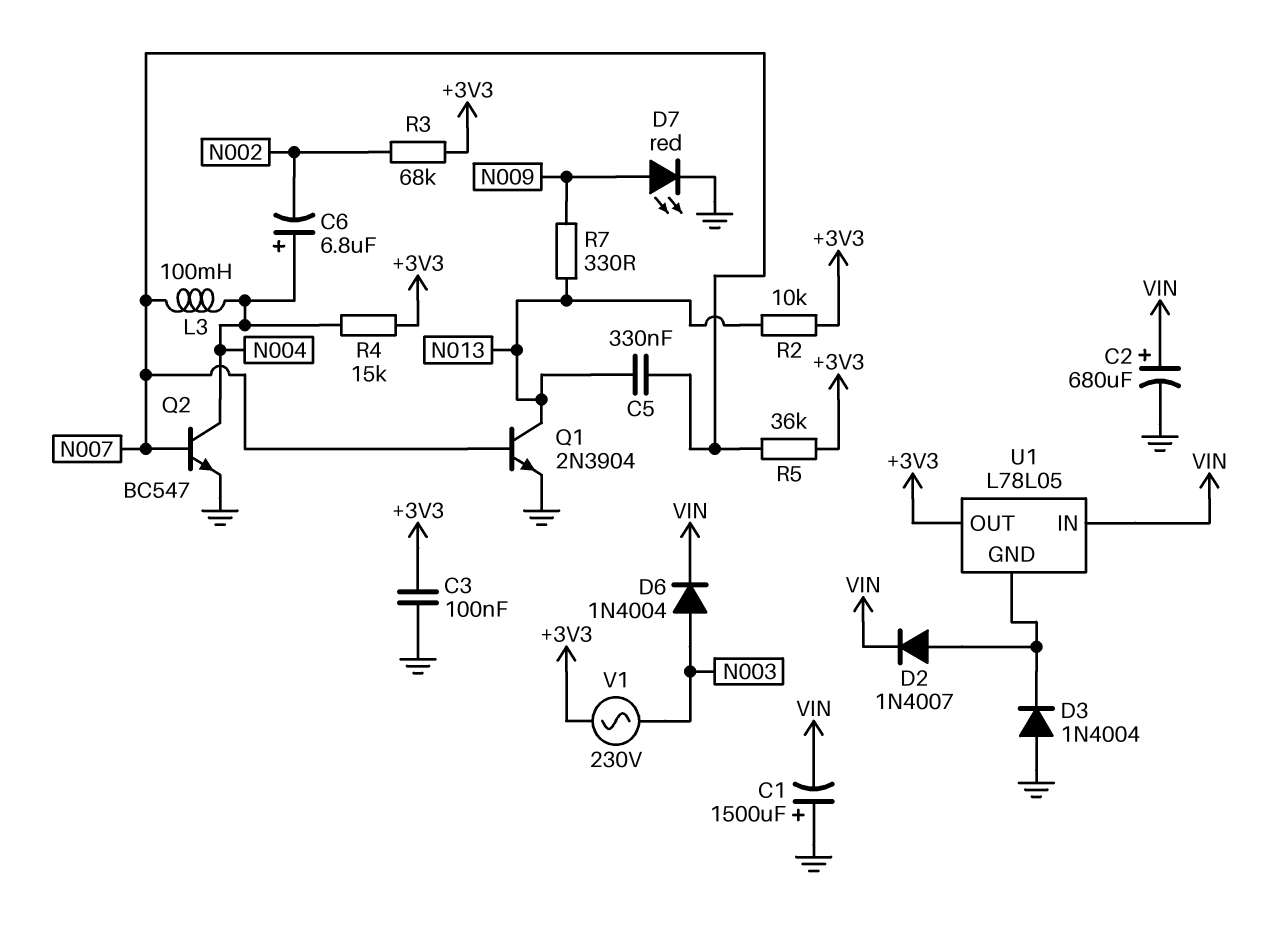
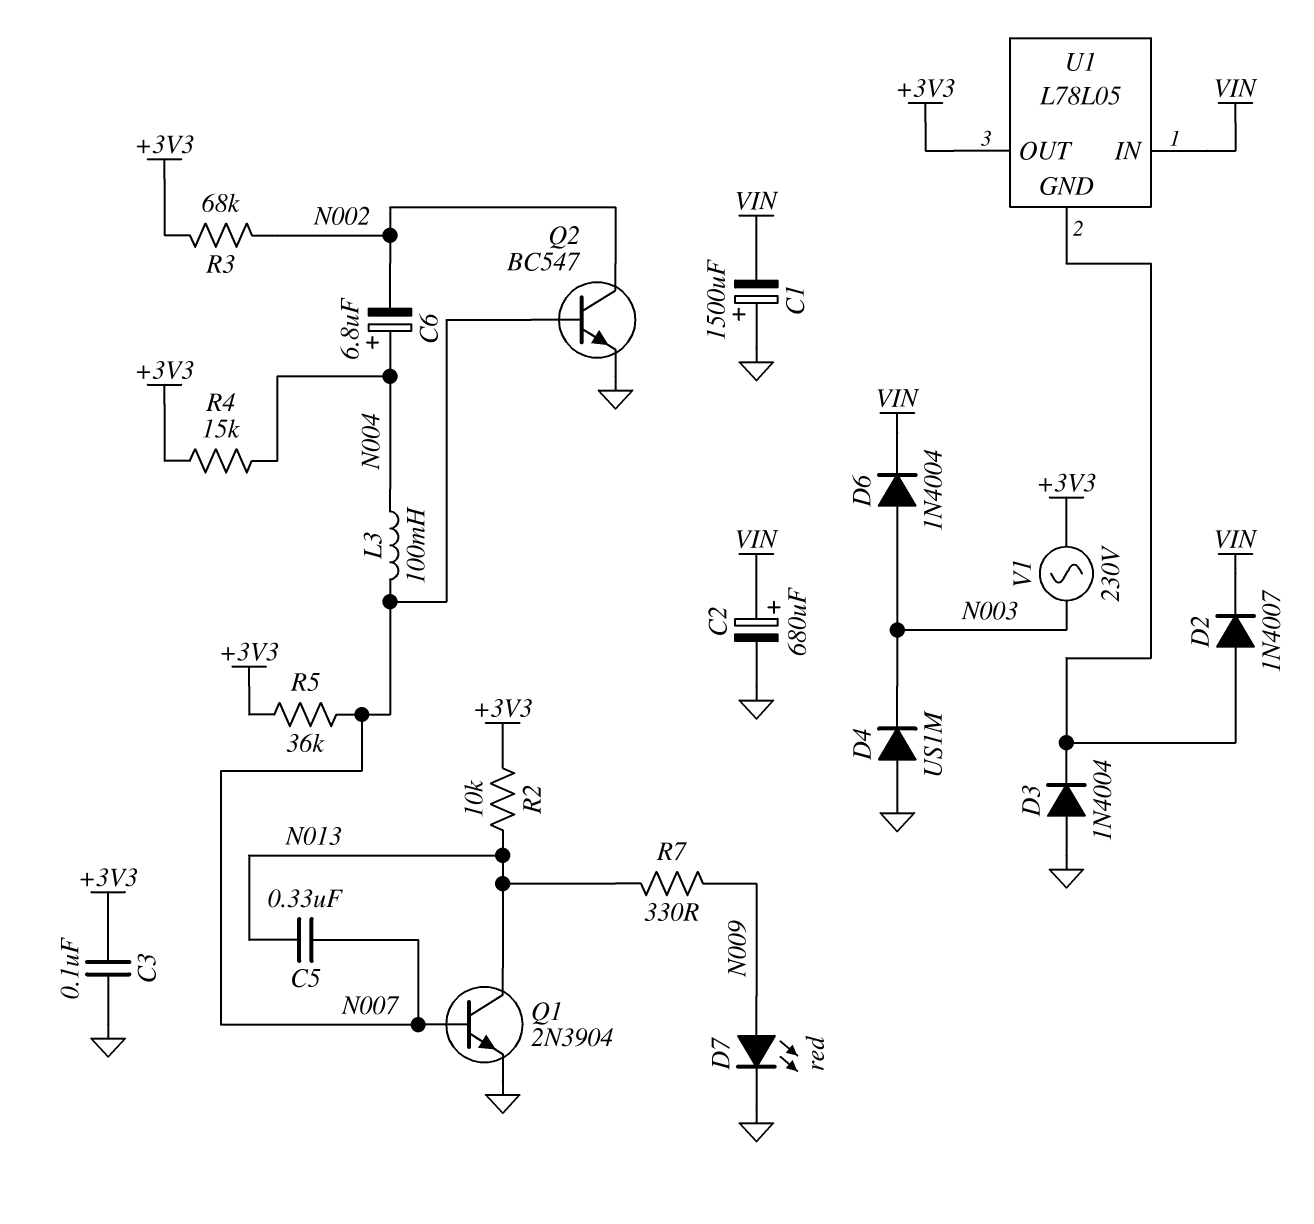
D4: none -> diode US1M (A GND, K N003)
Q2: NPN BC547 (B N007, C N004, E GND) -> NPN BC547 (B N007, C N002, E GND)

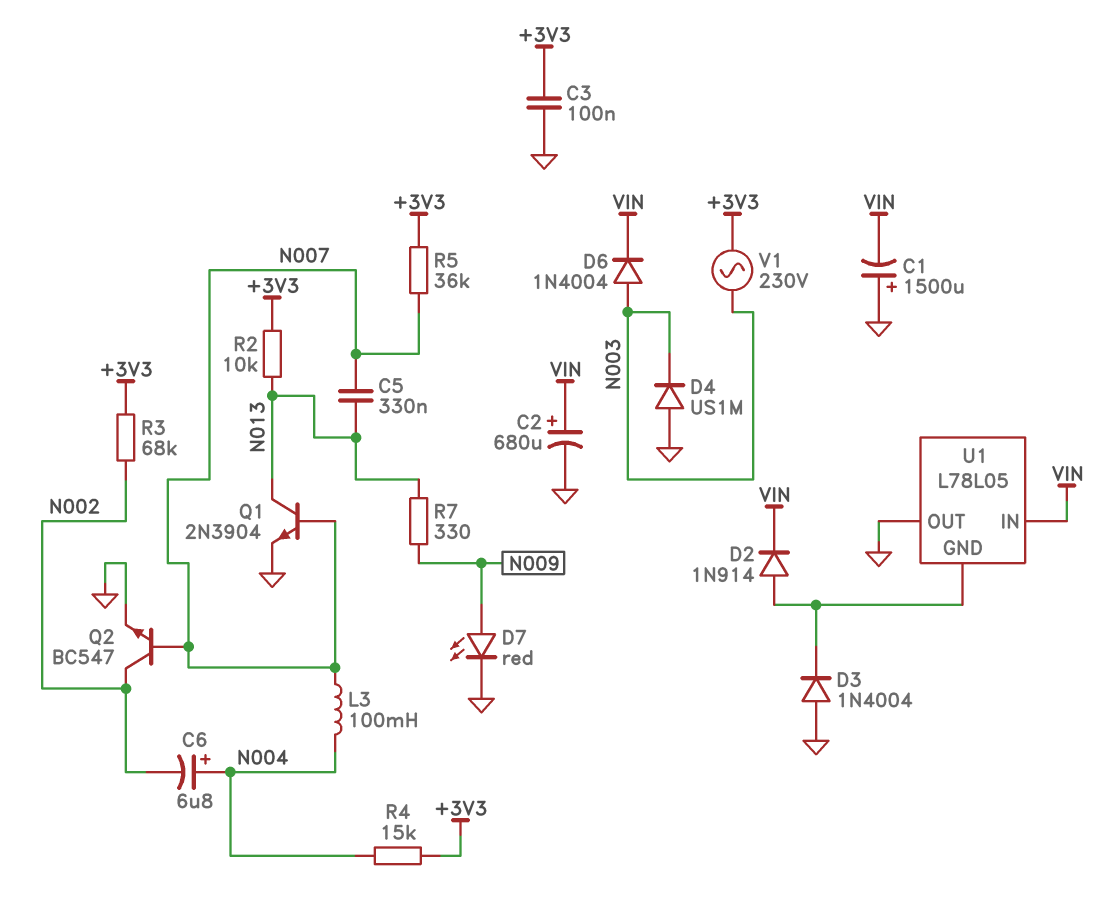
D2: diode 1N4007 (A U1/GND, K VIN) -> diode 1N914 (A U1/GND, K VIN)
U1 pin OUT: +3V3 -> GND

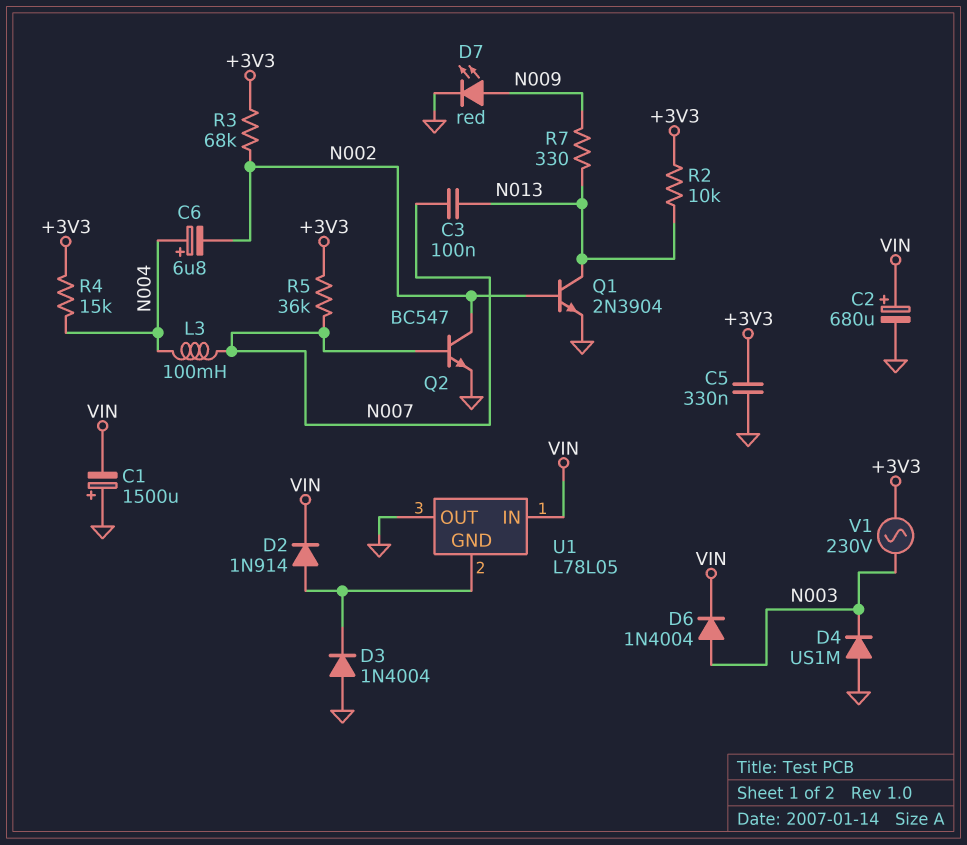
C3: 100nF (+3V3, GND) -> 100nF (N007, N013)
C5: 330nF (N007, N013) -> 330nF (+3V3, GND)
Q1: NPN 2N3904 (B N007, C N013, E GND) -> NPN 2N3904 (B N002, C N013, E GND)

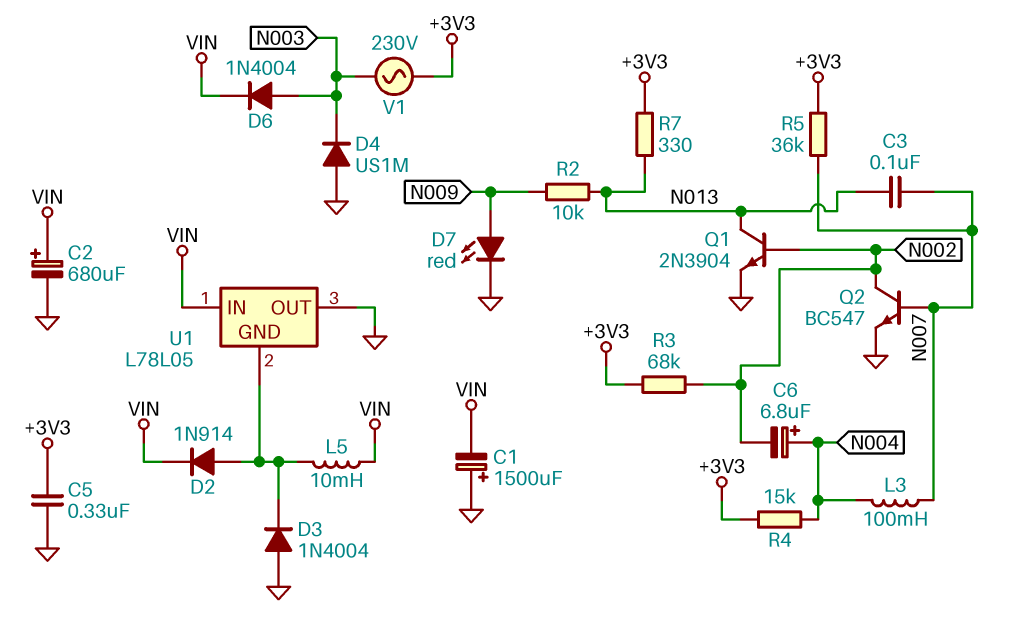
L5: none -> 10mH (U1/GND, VIN)
R2: 10k (+3V3, N013) -> 10k (N009, N013)
R7: 330 (N009, N013) -> 330 (+3V3, N013)

